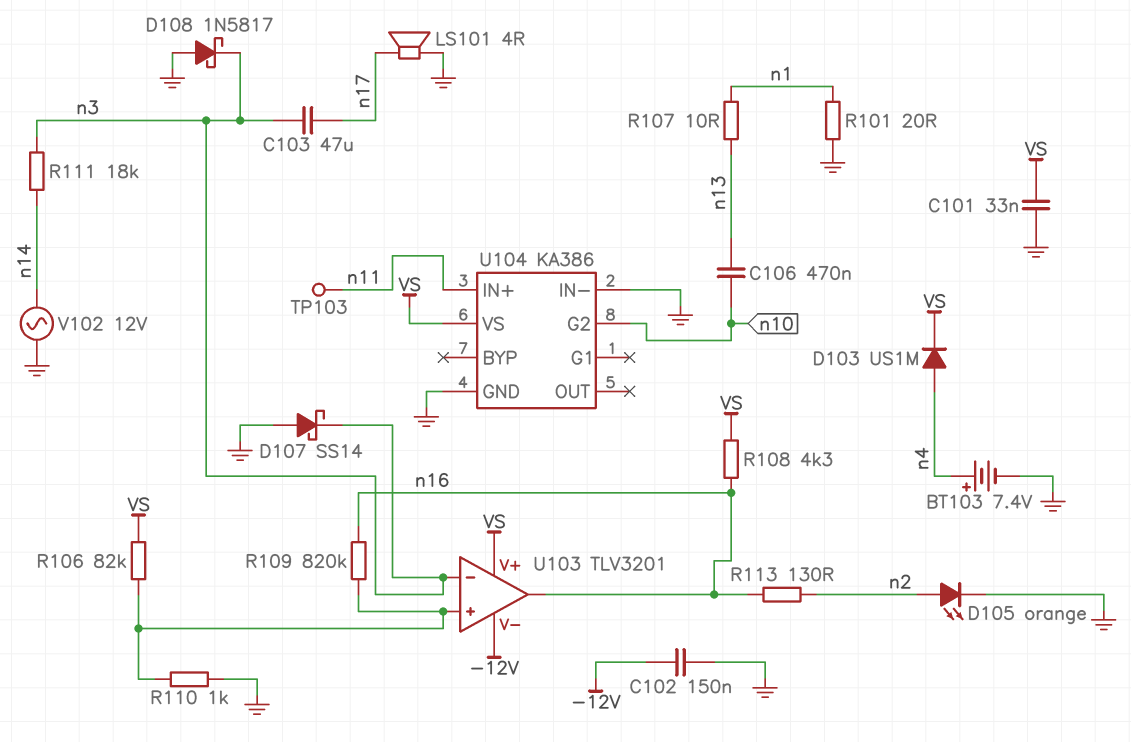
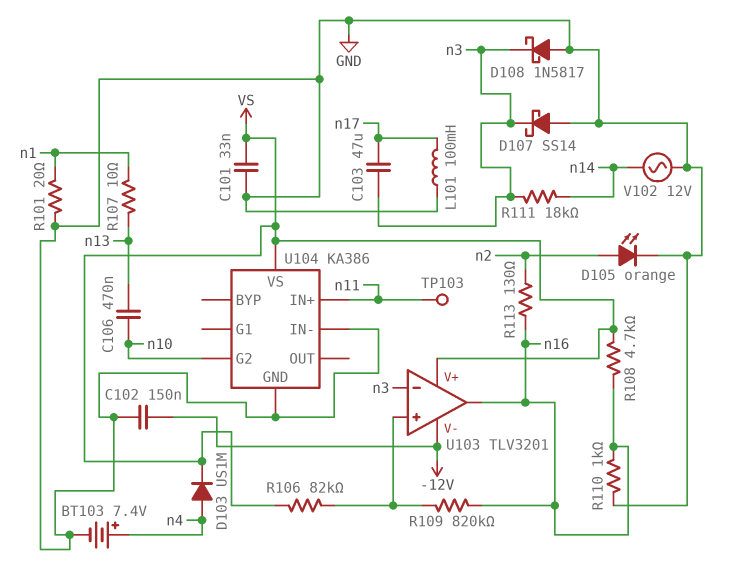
L101: none -> 100mH (GND, n17)
LS101: speaker 4R (GND, n17) -> none
R108: 4.3k (VS, n16) -> 4.7k (VS, n16)
R110: 1k (GND, U103/in+) -> 1k (GND, n16)

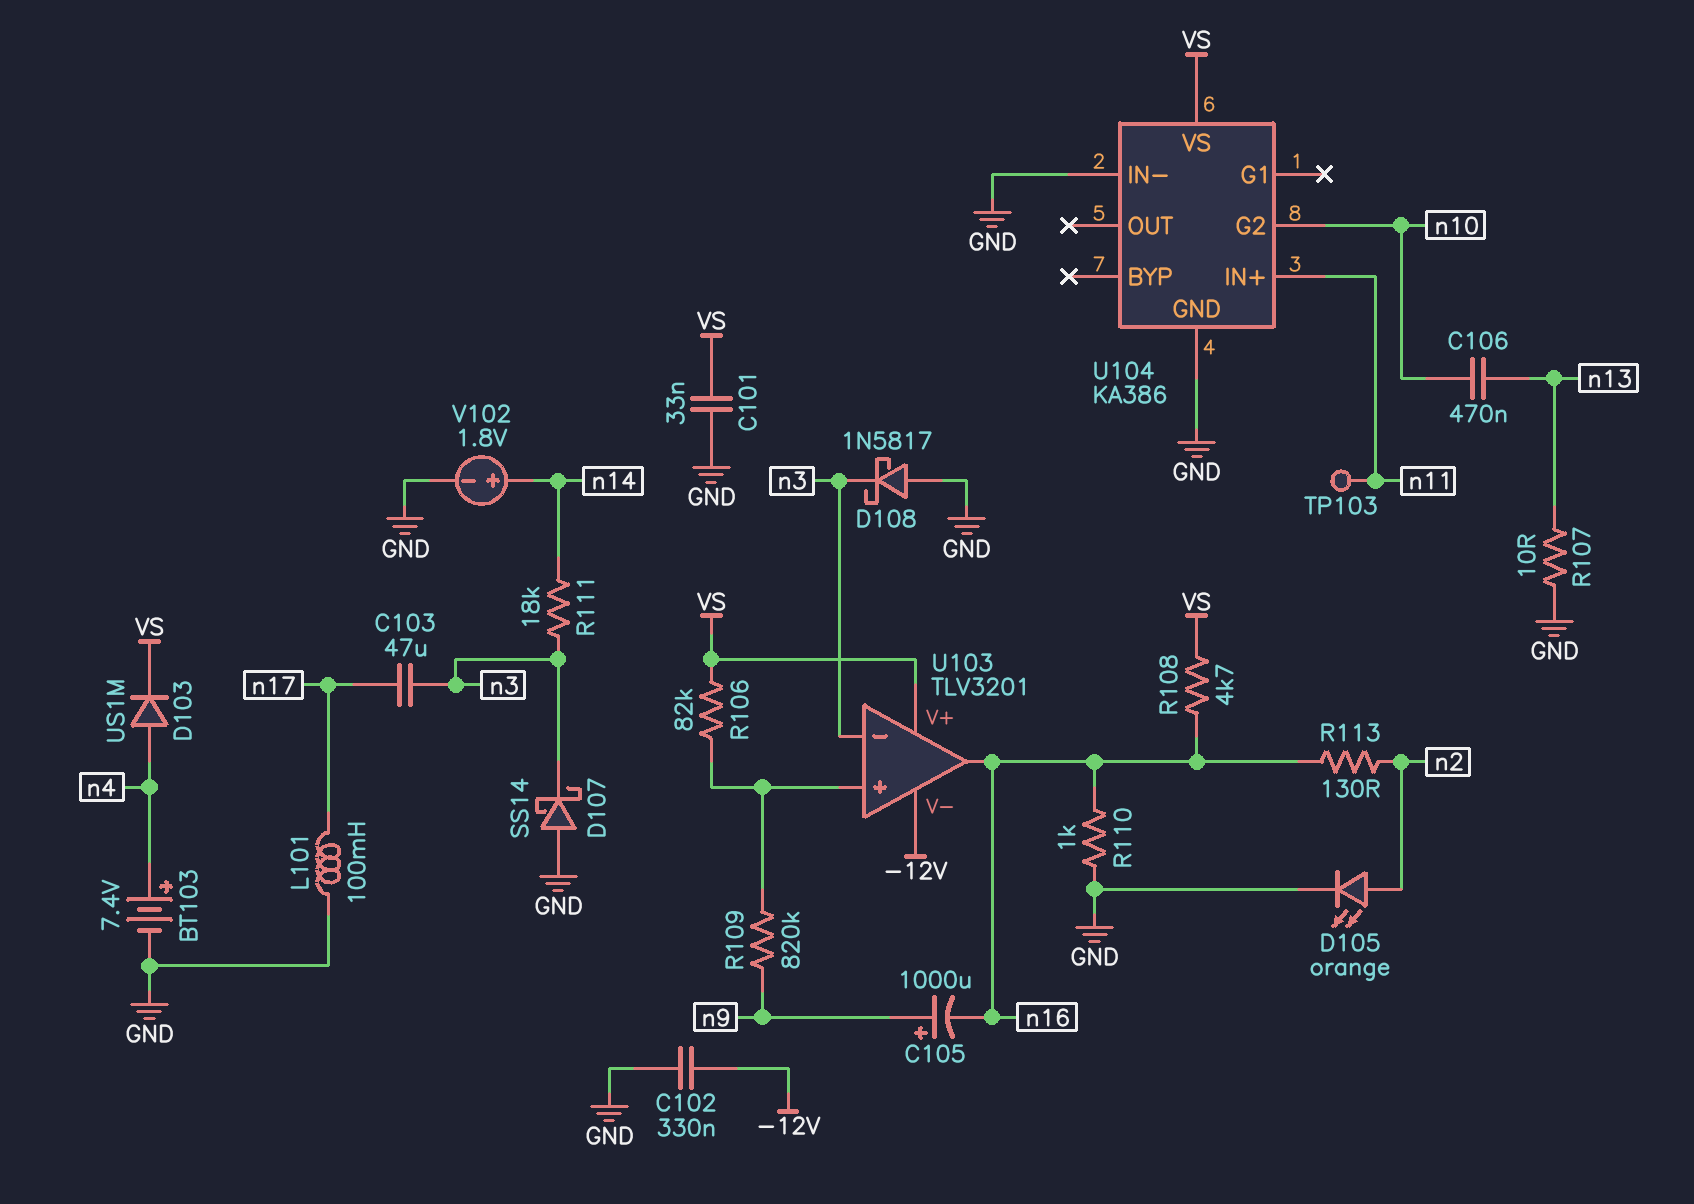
C102: 150nF (-12V, GND) -> 330nF (-12V, GND)
C105: none -> 1000uF (plus n9, minus n16)
R101: 20 (GND, n1) -> none
R107: 10 (n1, n13) -> 10 (GND, n13)
R109: 820k (U103/in+, n16) -> 820k (U103/in+, n9)
V102: AC 12V (GND, n14) -> 1.8V (plus n14, minus GND)

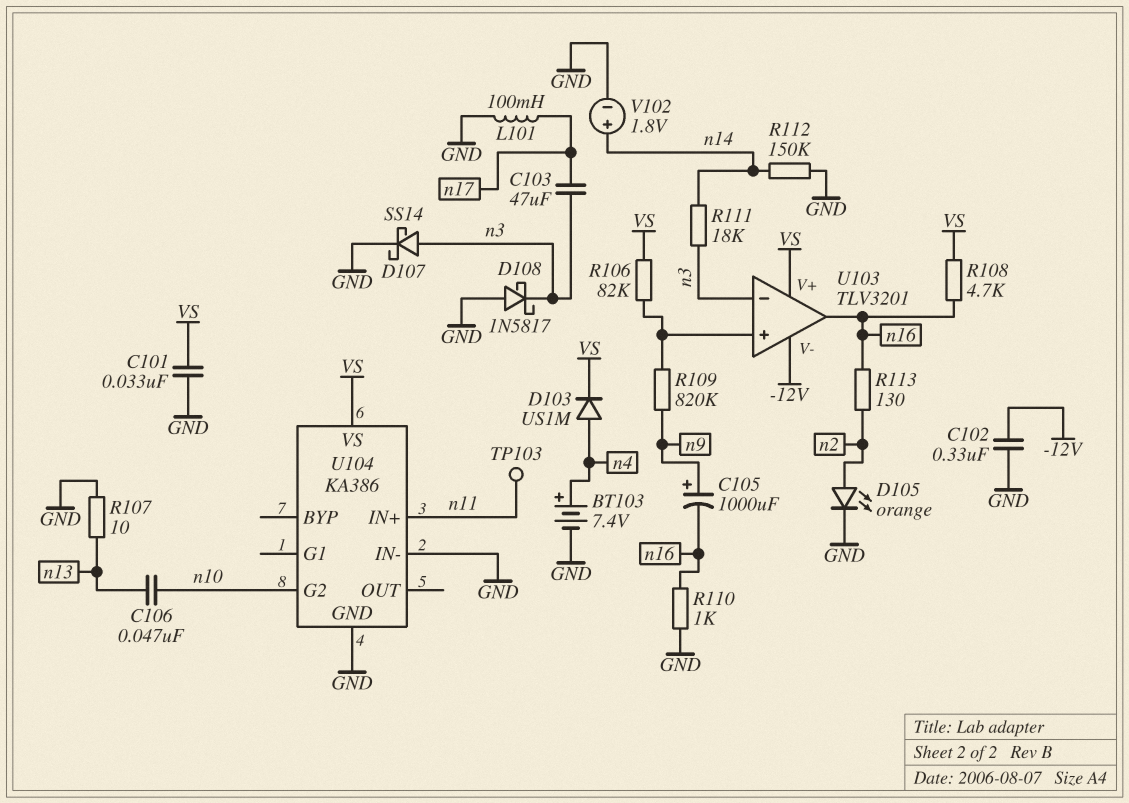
C106: 470nF (n10, n13) -> 47nF (n10, n13)
D107: schottky SS14 (A GND, K n3) -> schottky SS14 (A n3, K GND)
R112: none -> 150k (GND, n14)

